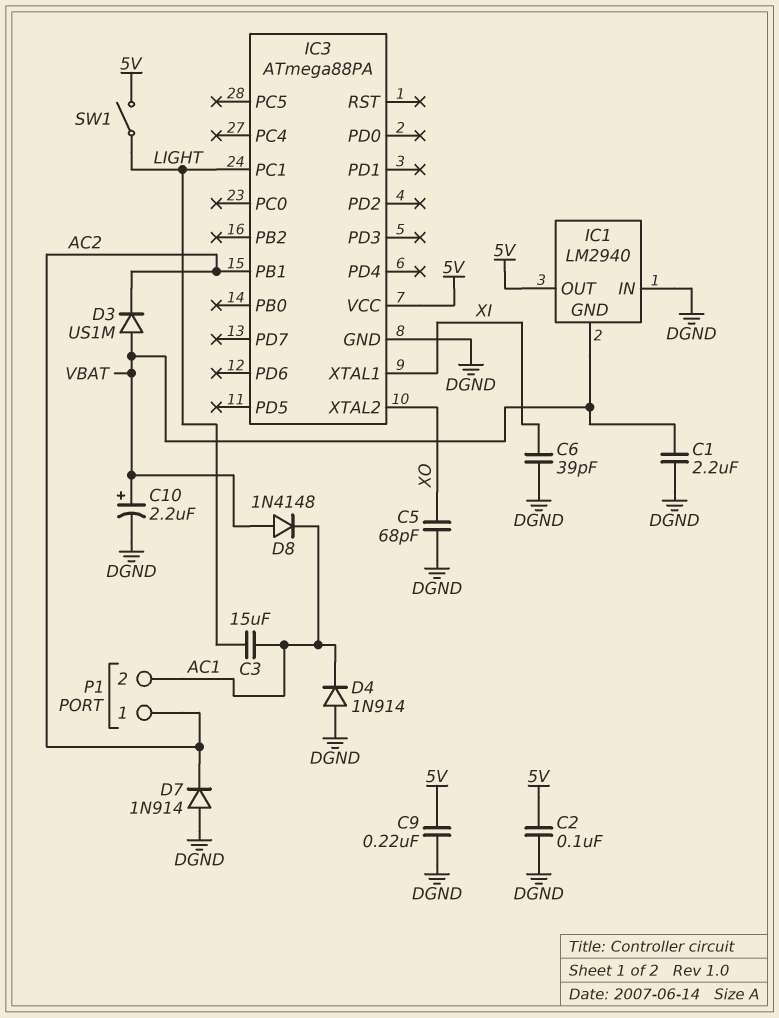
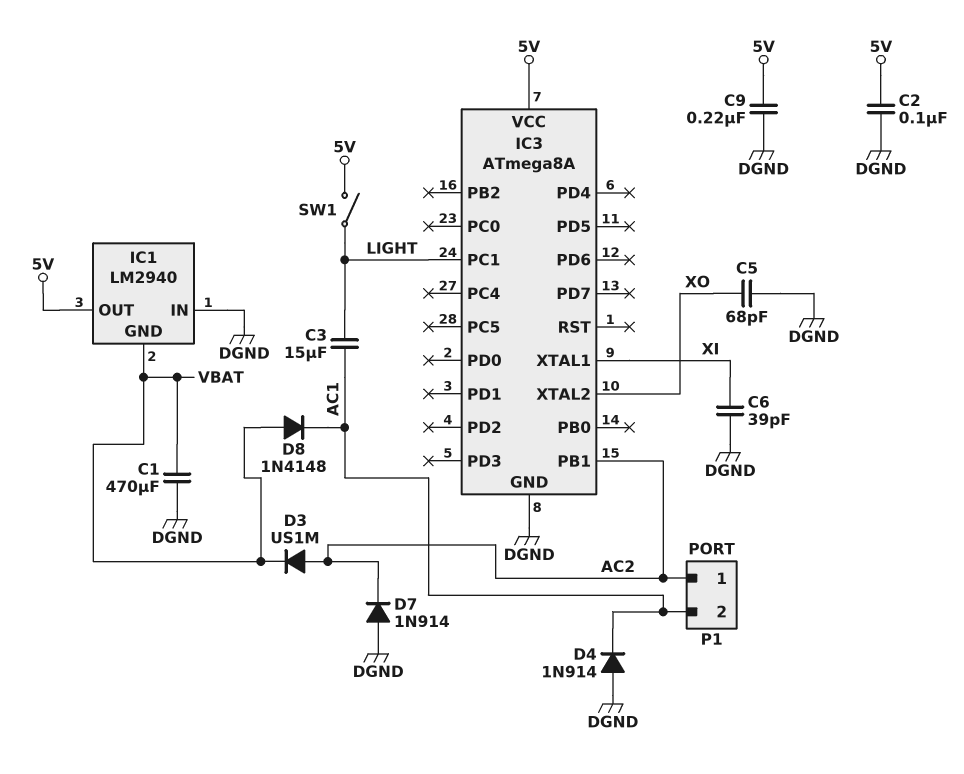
C1: 2.2uF (DGND, VBAT) -> 470uF (DGND, VBAT)
C10: 2.2uF (plus VBAT, minus DGND) -> none
D3: diode US1M (A VBAT, K AC2) -> diode US1M (A AC2, K VBAT)
IC3: ATmega88PA -> ATmega8A

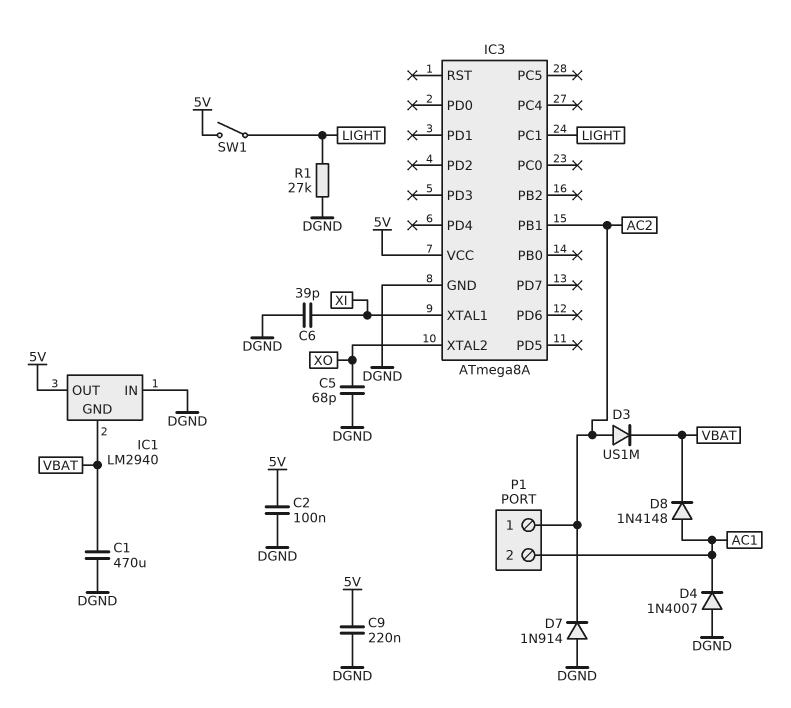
C3: 15uF (AC1, LIGHT) -> none
D4: diode 1N914 (A DGND, K AC1) -> diode 1N4007 (A DGND, K AC1)
D8: diode 1N4148 (A VBAT, K AC1) -> diode 1N4148 (A AC1, K VBAT)
R1: none -> 27k (DGND, LIGHT)

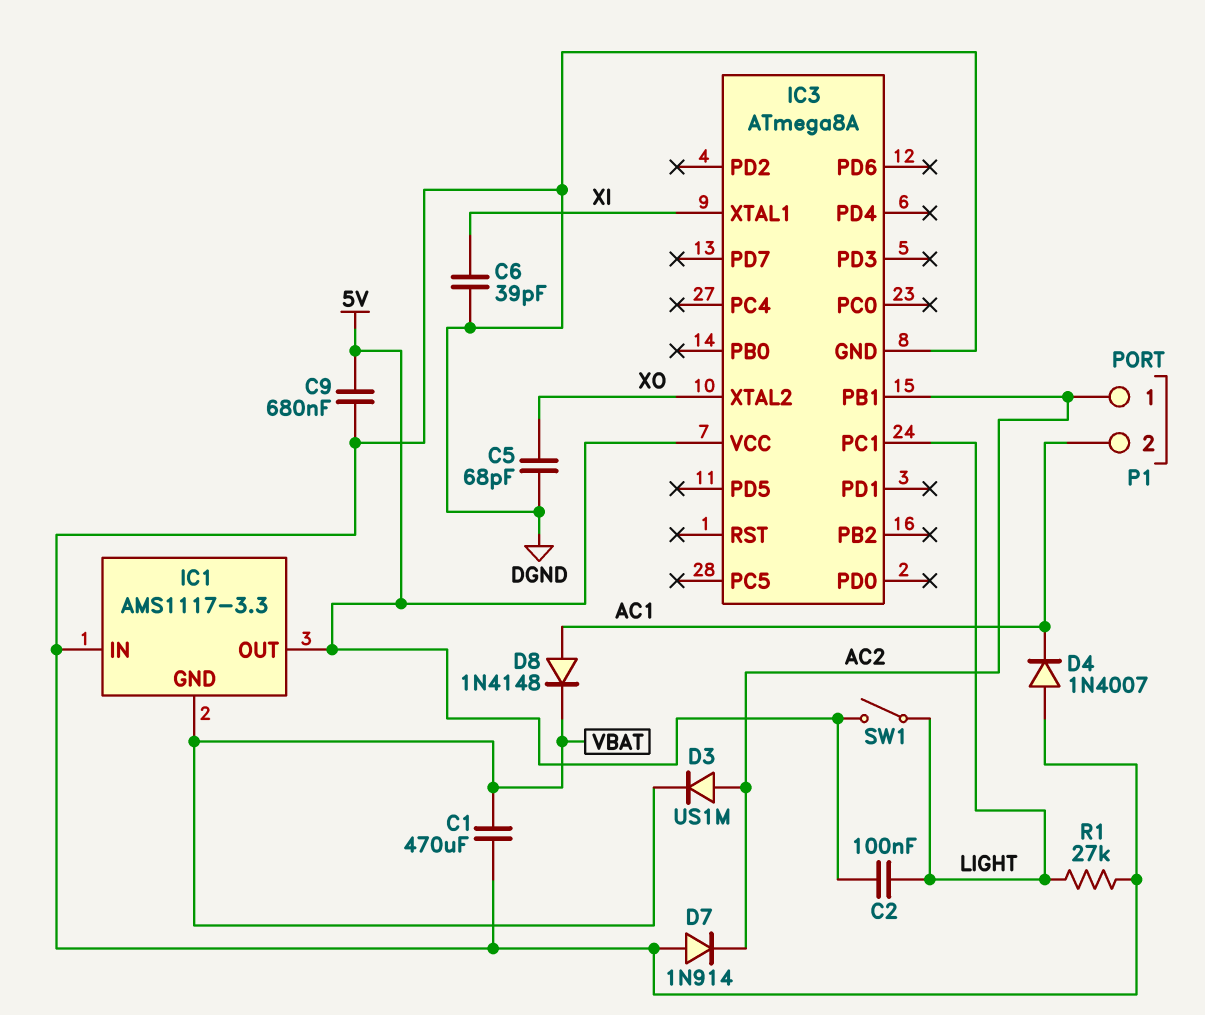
C2: 100nF (5V, DGND) -> 100nF (5V, LIGHT)
C9: 220nF (5V, DGND) -> 680nF (5V, DGND)
IC1: LM2940 -> AMS1117-3.3

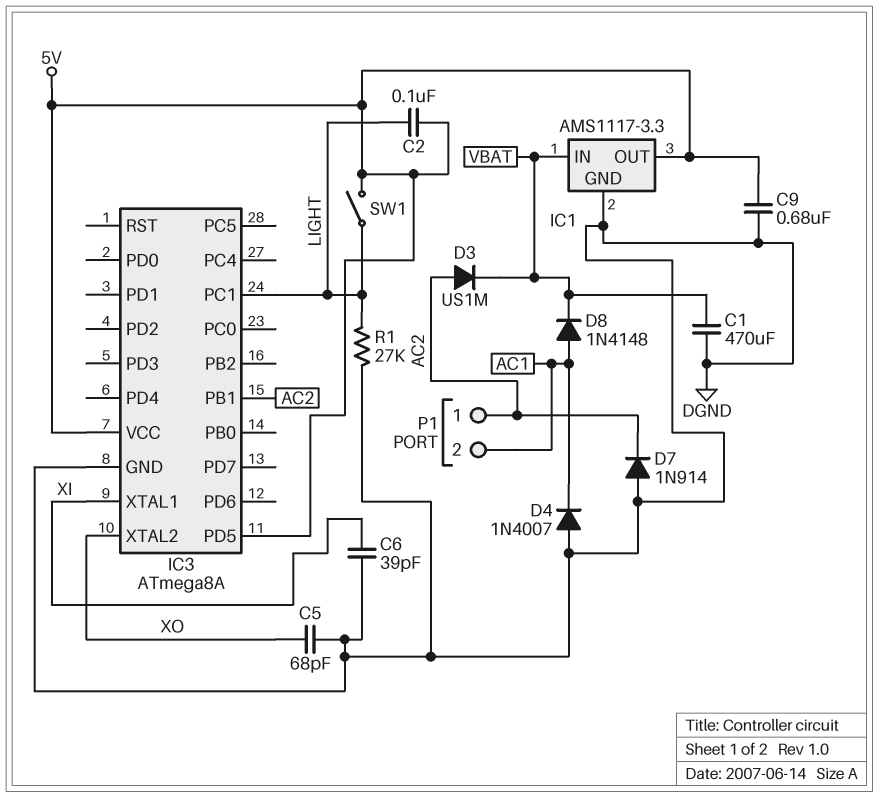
IC1 pin GND: VBAT -> DGND
IC1 pin IN: DGND -> VBAT
IC3 pin PD5: none -> 5V

